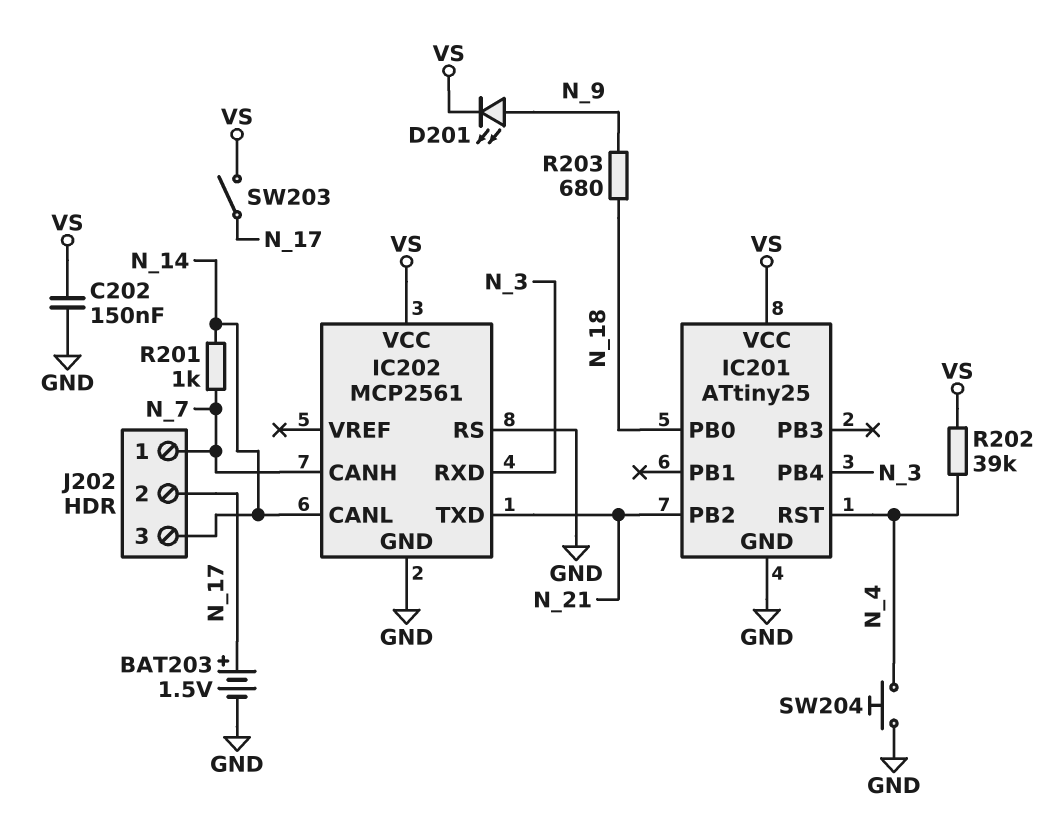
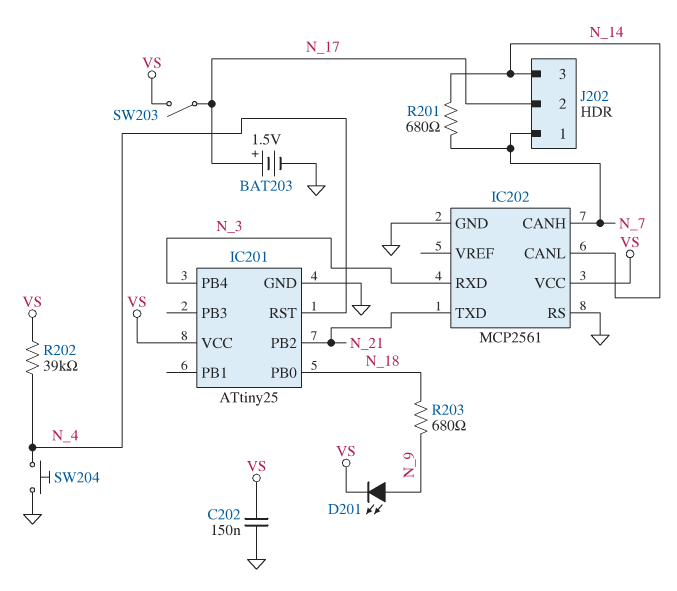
R201: 1k (N_7, N_14) -> 680 (N_7, N_14)

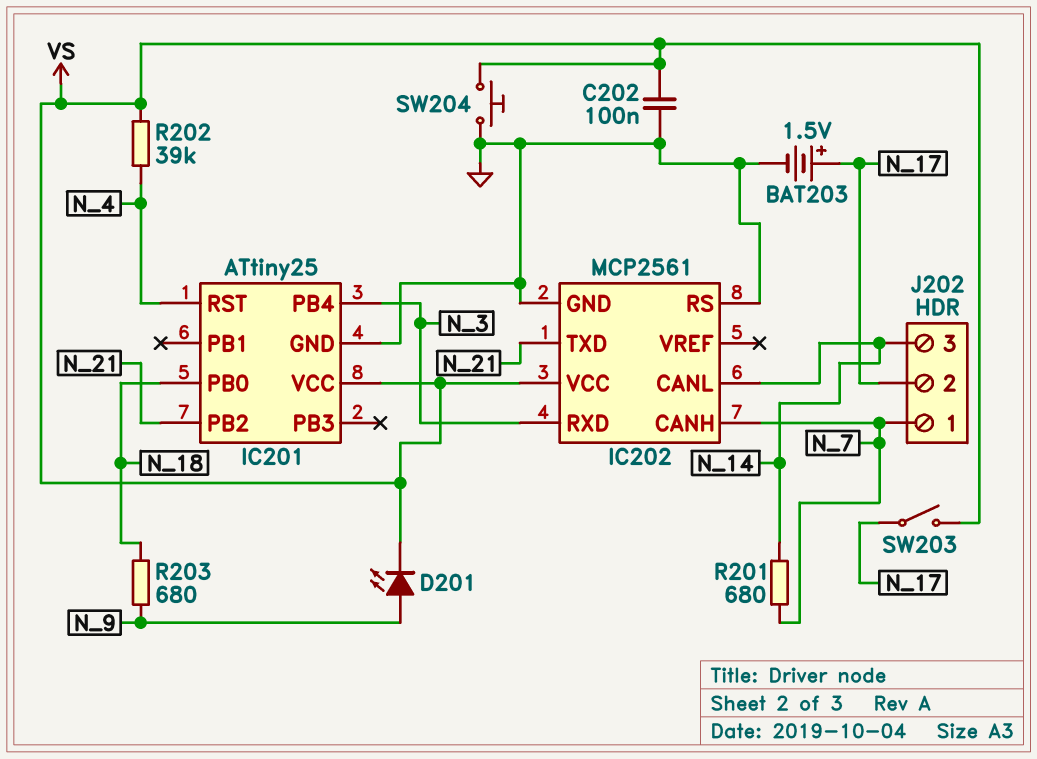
C202: 150nF (GND, VS) -> 100nF (GND, VS)
SW204: button (GND, N_4) -> button (GND, VS)

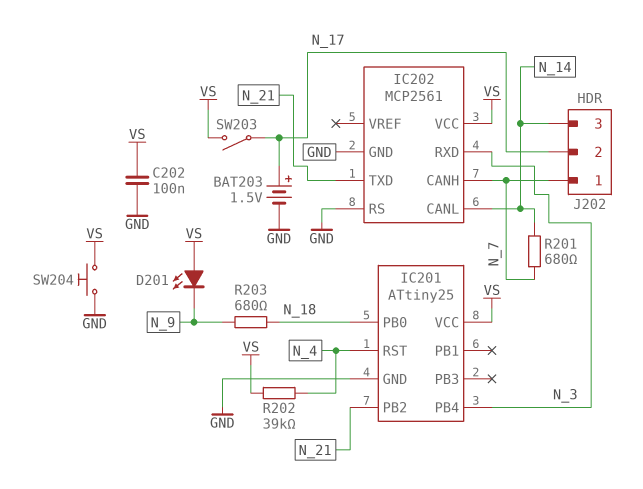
D201: LED (A N_9, K VS) -> LED (A VS, K N_9)

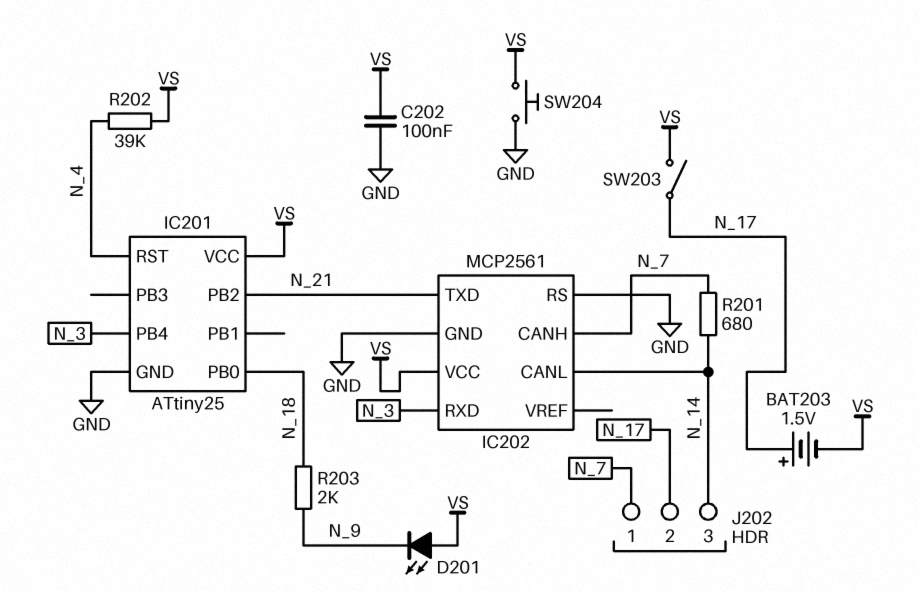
BAT203: 1.5V (plus N_17, minus GND) -> 1.5V (plus N_17, minus VS)
R203: 680 (N_9, N_18) -> 2k (N_9, N_18)

